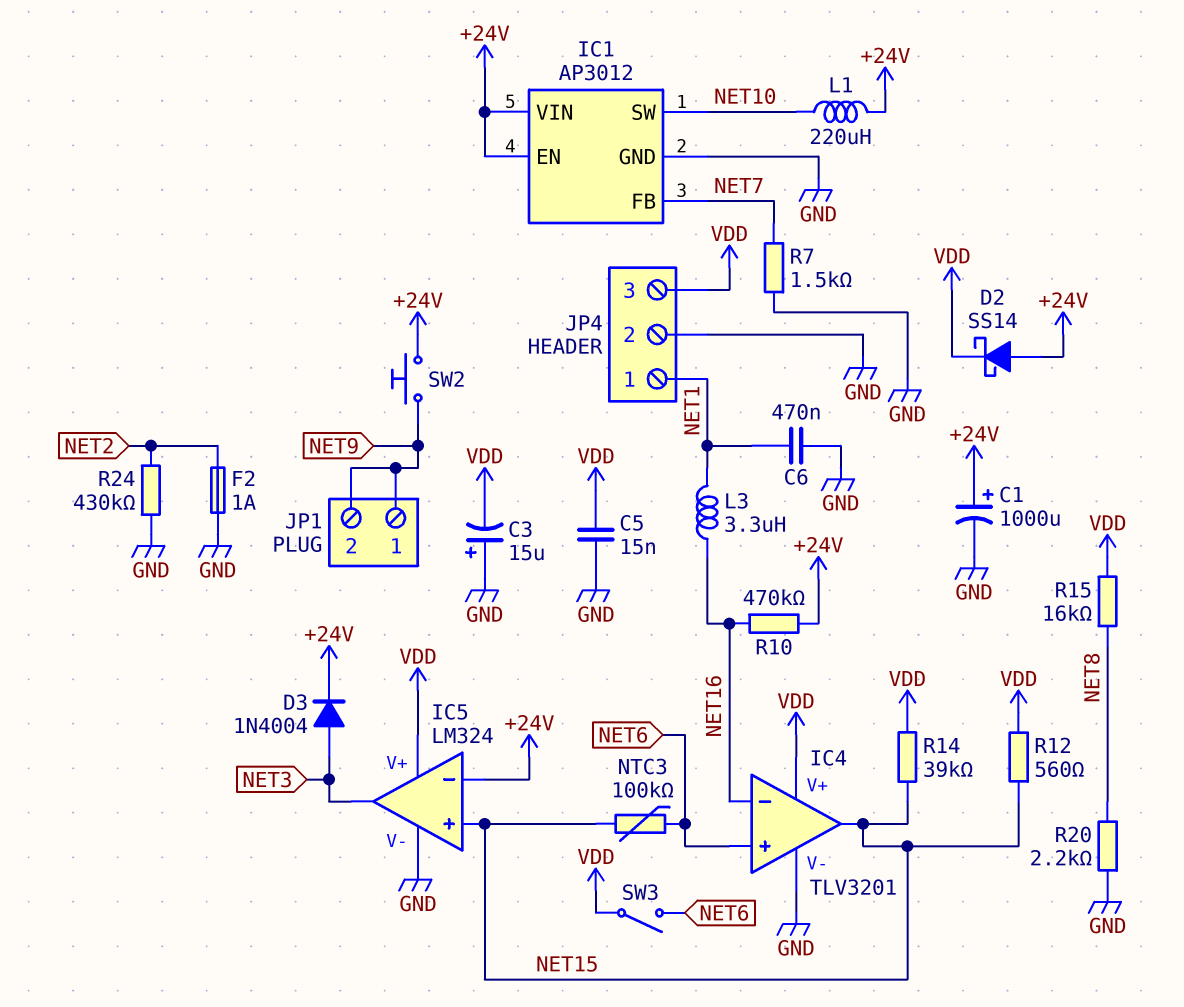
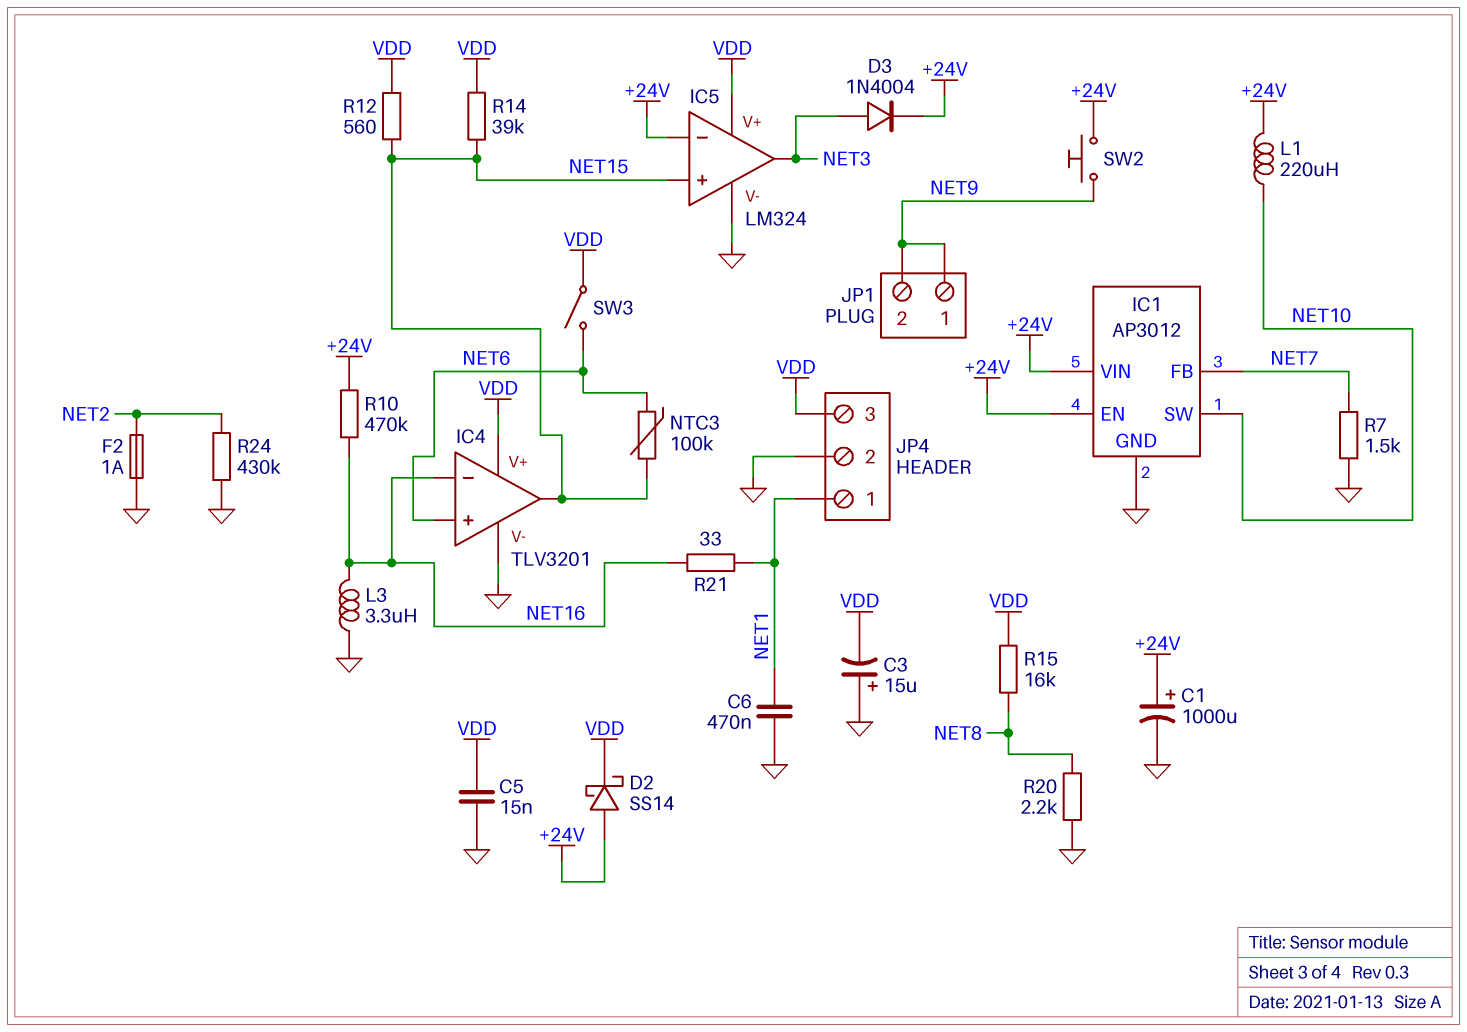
L3: 3.3uH (NET1, NET16) -> 3.3uH (GND, NET16)
R21: none -> 33 (NET1, NET16)

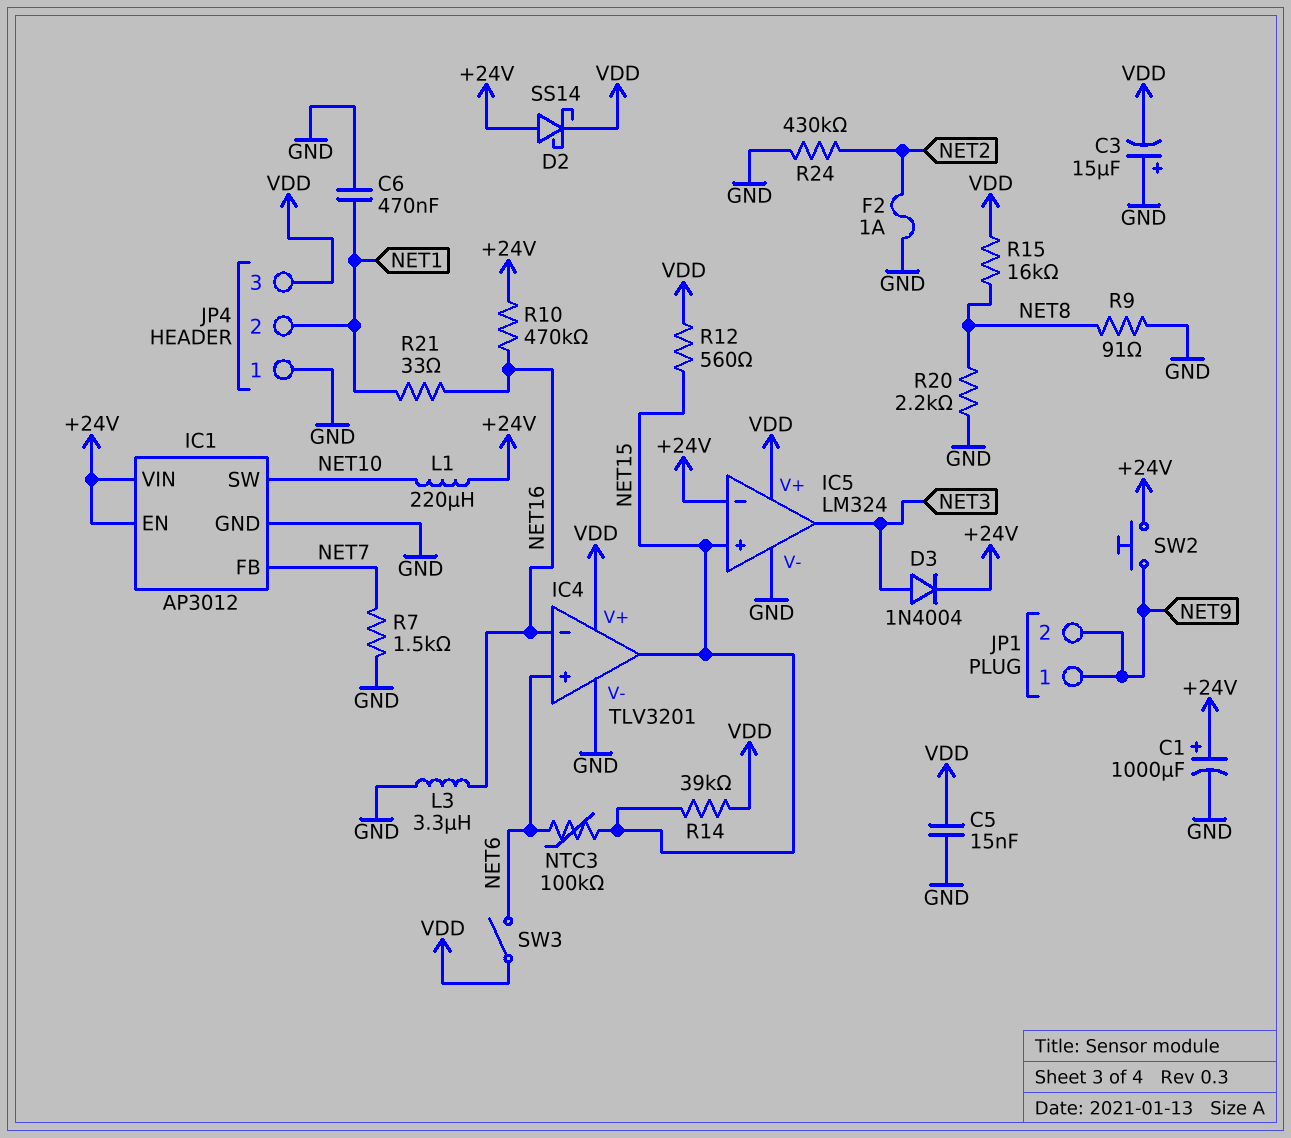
JP4 pin 1: NET1 -> GND
JP4 pin 2: GND -> NET1
R9: none -> 91 (GND, NET8)

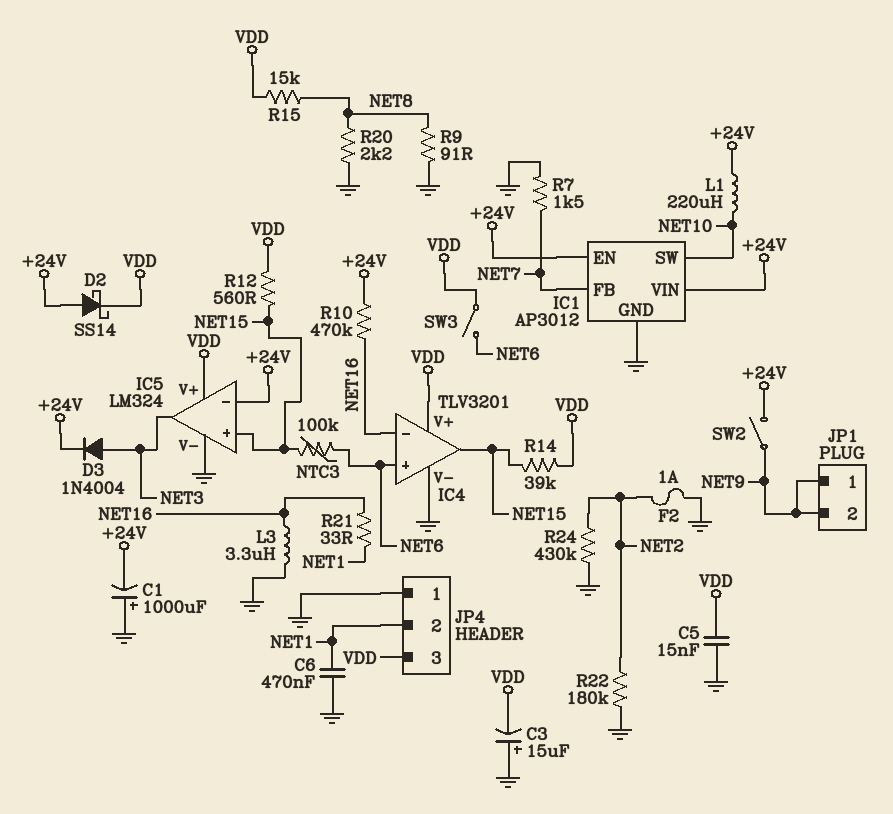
C1: 1000uF (plus +24V, minus GND) -> 1000uF (plus GND, minus +24V)
R15: 16k (NET8, VDD) -> 15k (NET8, VDD)
R22: none -> 180k (GND, NET2)
SW2: button (+24V, NET9) -> switch (+24V, NET9)

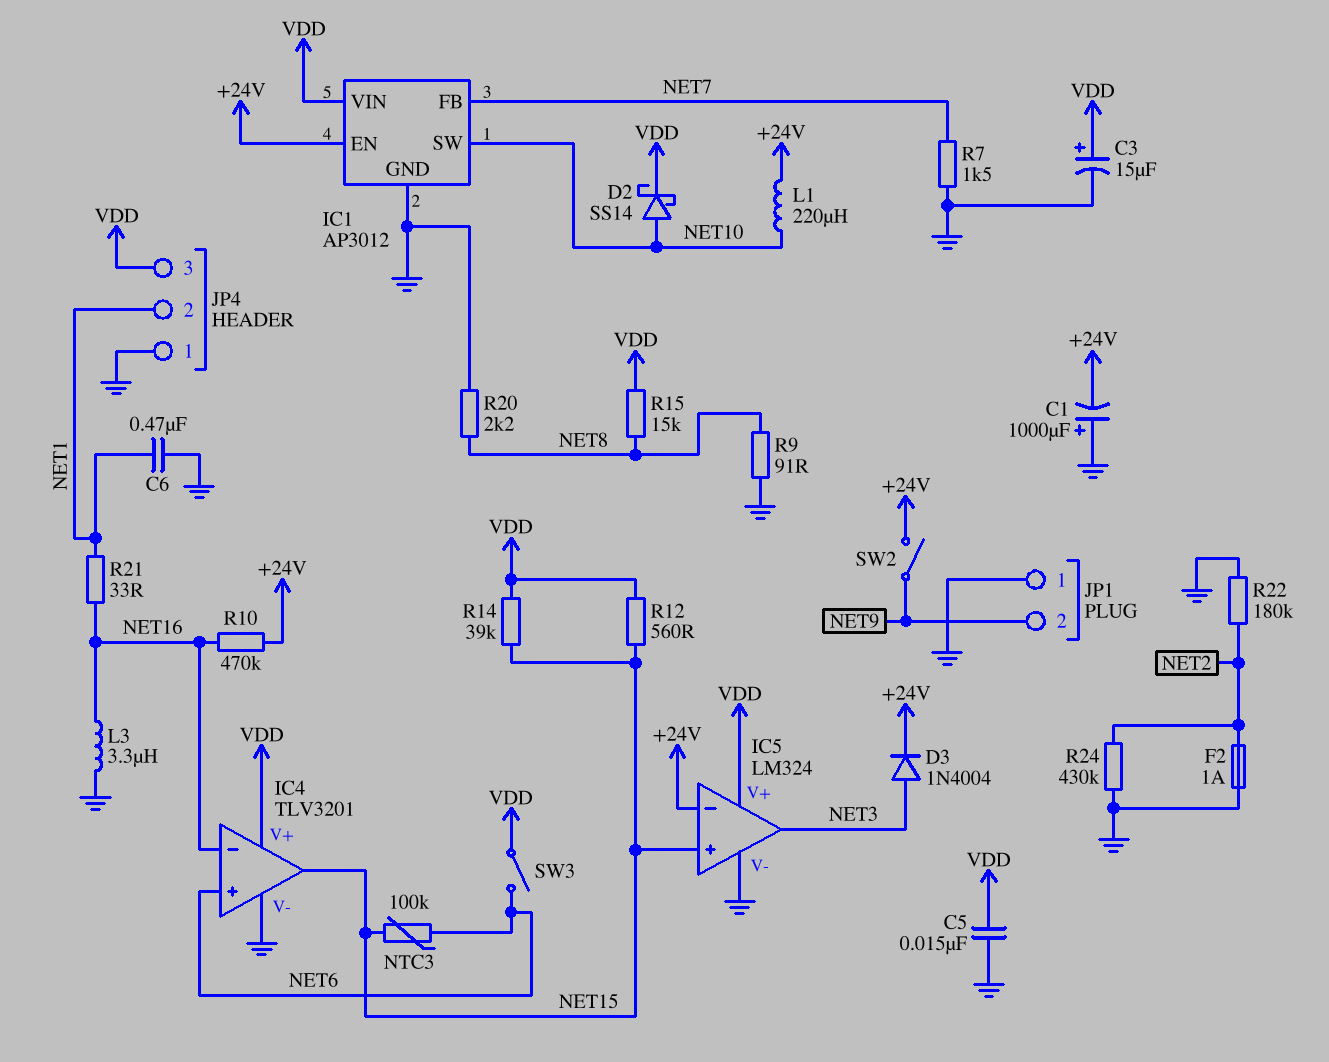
C3: 15uF (plus GND, minus VDD) -> 15uF (plus VDD, minus GND)
D2: schottky SS14 (A +24V, K VDD) -> schottky SS14 (A NET10, K VDD)
IC1 pin VIN: +24V -> VDD
JP1 pin 1: NET9 -> GND

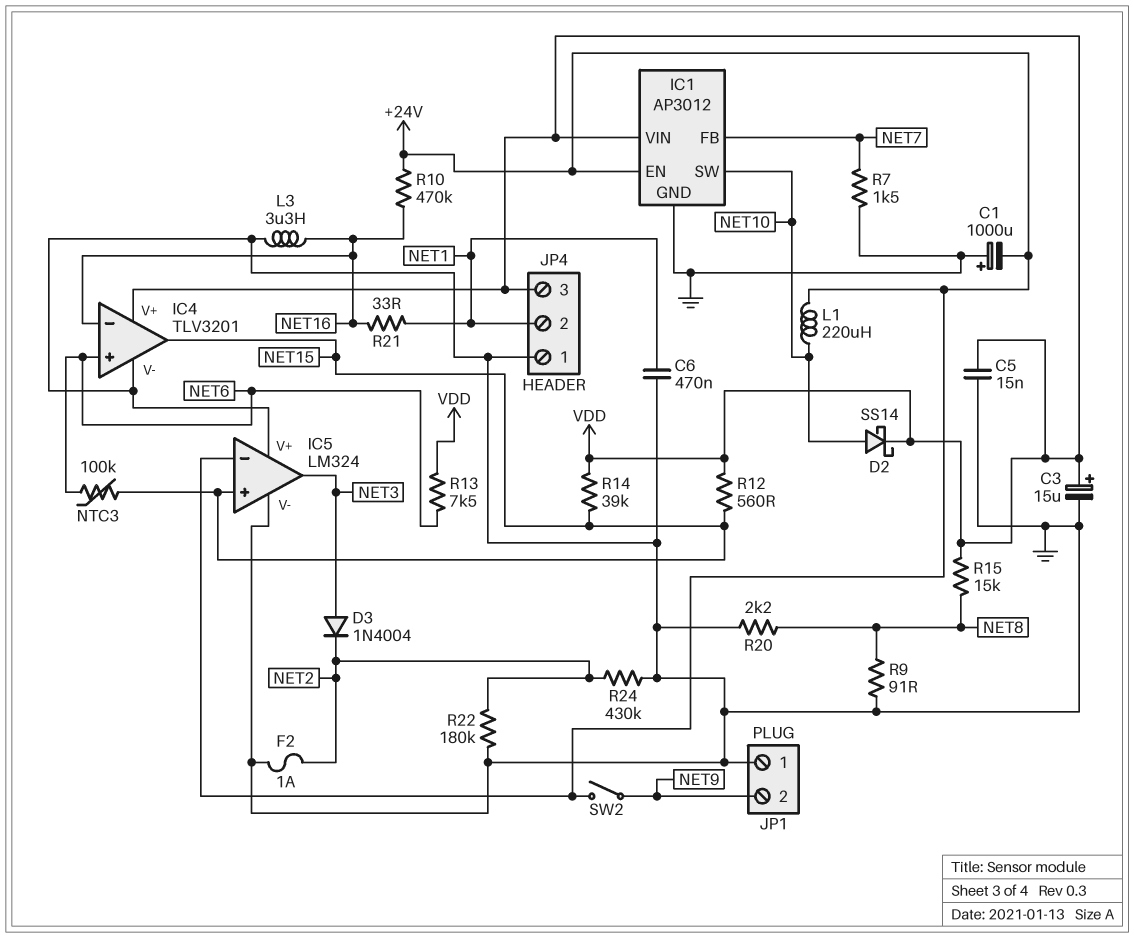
D3: diode 1N4004 (A NET3, K +24V) -> diode 1N4004 (A NET3, K NET2)
IC5 pin V+: VDD -> GND
R13: none -> 7.5k (NET6, VDD)
SW3: switch (NET6, VDD) -> none

